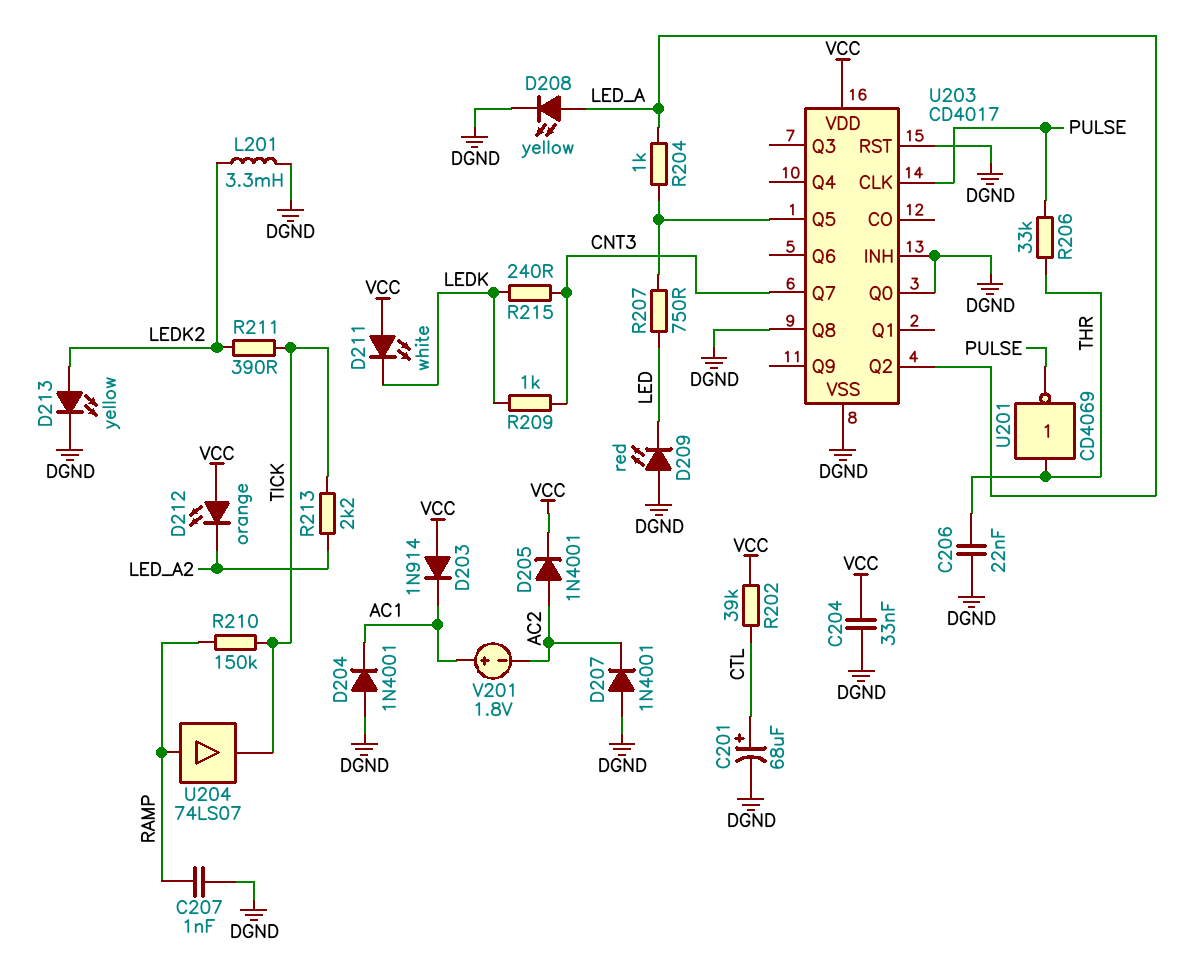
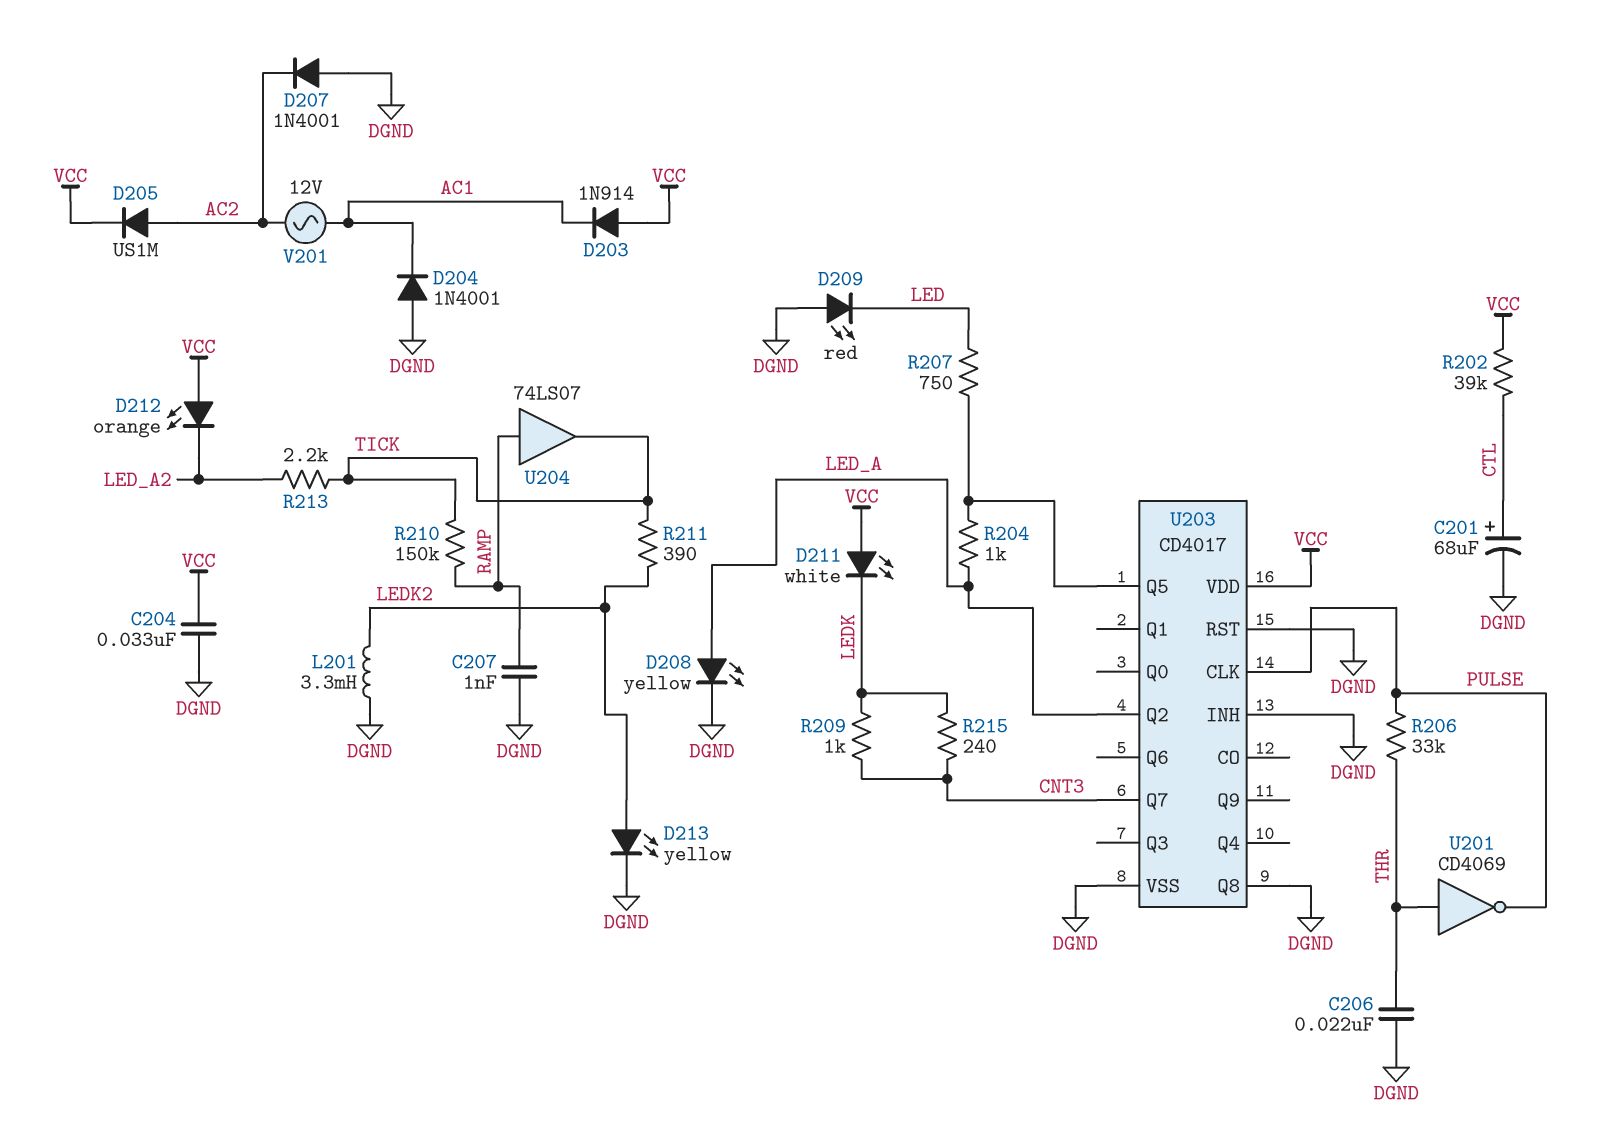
D205: diode 1N4001 (A AC2, K VCC) -> diode US1M (A AC2, K VCC)
U203 pin Q0: DGND -> none
V201: 1.8V (plus AC1, minus AC2) -> AC 12V (AC1, AC2)

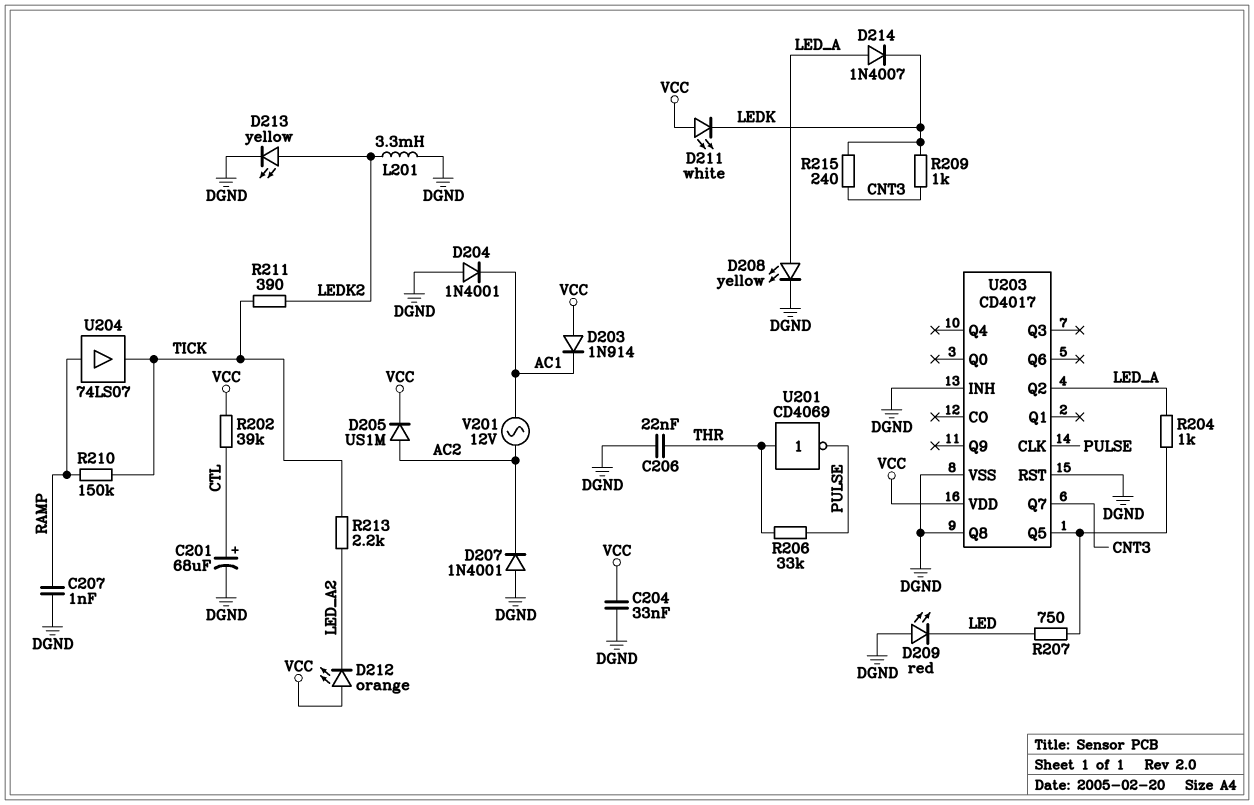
D214: none -> diode 1N4007 (A LED_A, K LEDK)

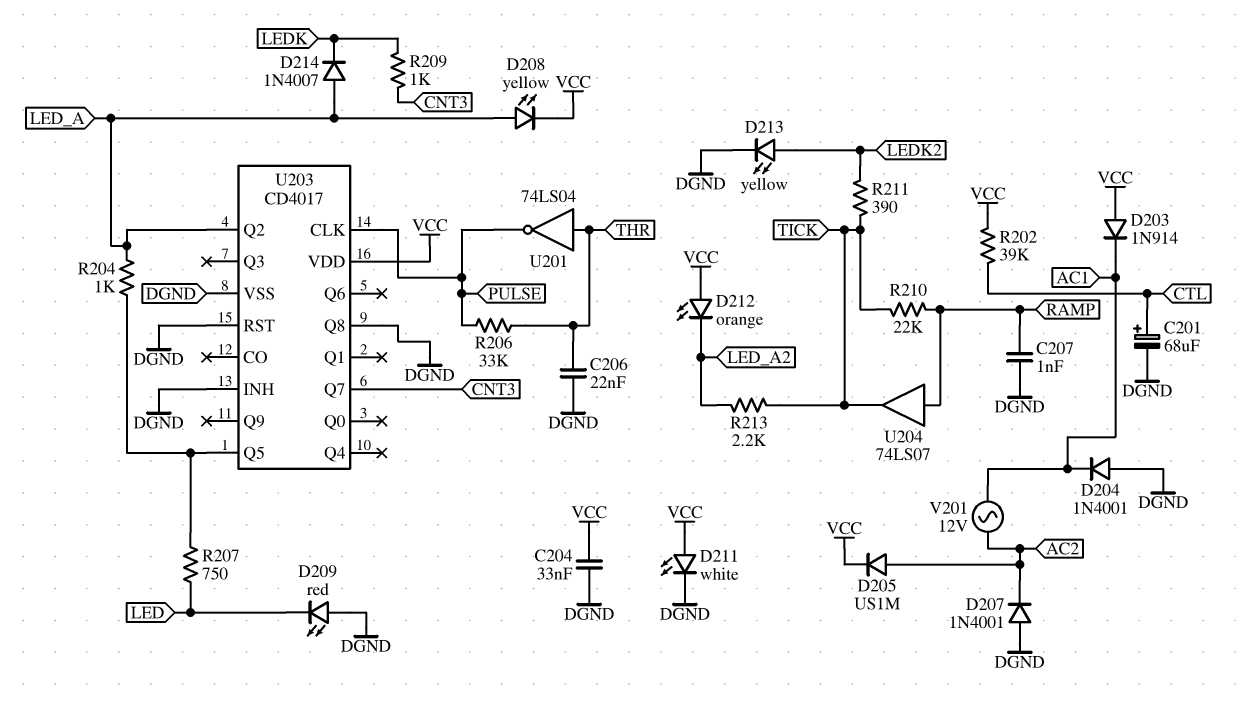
D208: LED yellow (A LED_A, K DGND) -> LED yellow (A LED_A, K VCC)
D211: LED white (A VCC, K LEDK) -> LED white (A VCC, K DGND)
L201: 3.3mH (DGND, LEDK2) -> none
R210: 150k (RAMP, TICK) -> 22k (RAMP, TICK)
R215: 240 (CNT3, LEDK) -> none
U201: NOT CD4069 (in THR, out PULSE) -> NOT 74LS04 (in THR, out PULSE)

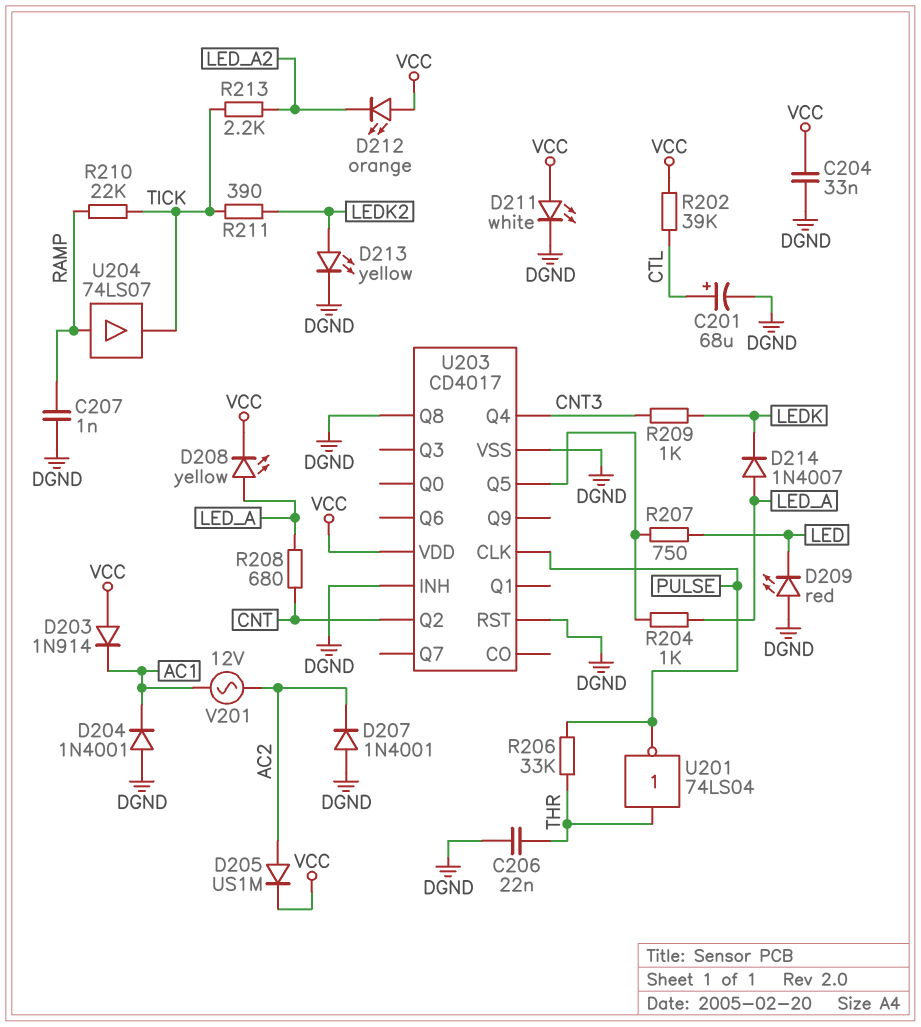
R208: none -> 680 (CNT, LED_A)
U203 pin Q2: LED_A -> CNT
U203 pin Q4: none -> CNT3
U203 pin Q7: CNT3 -> none

